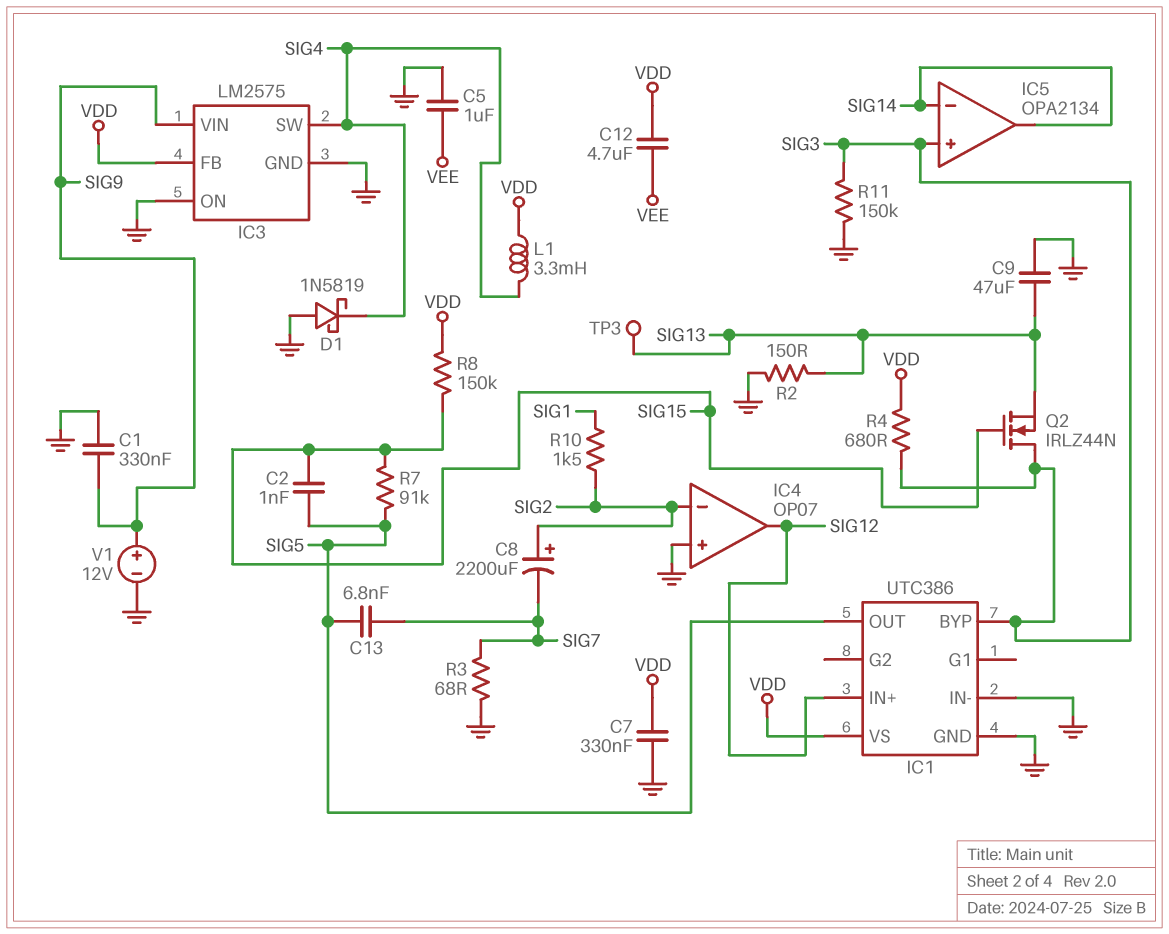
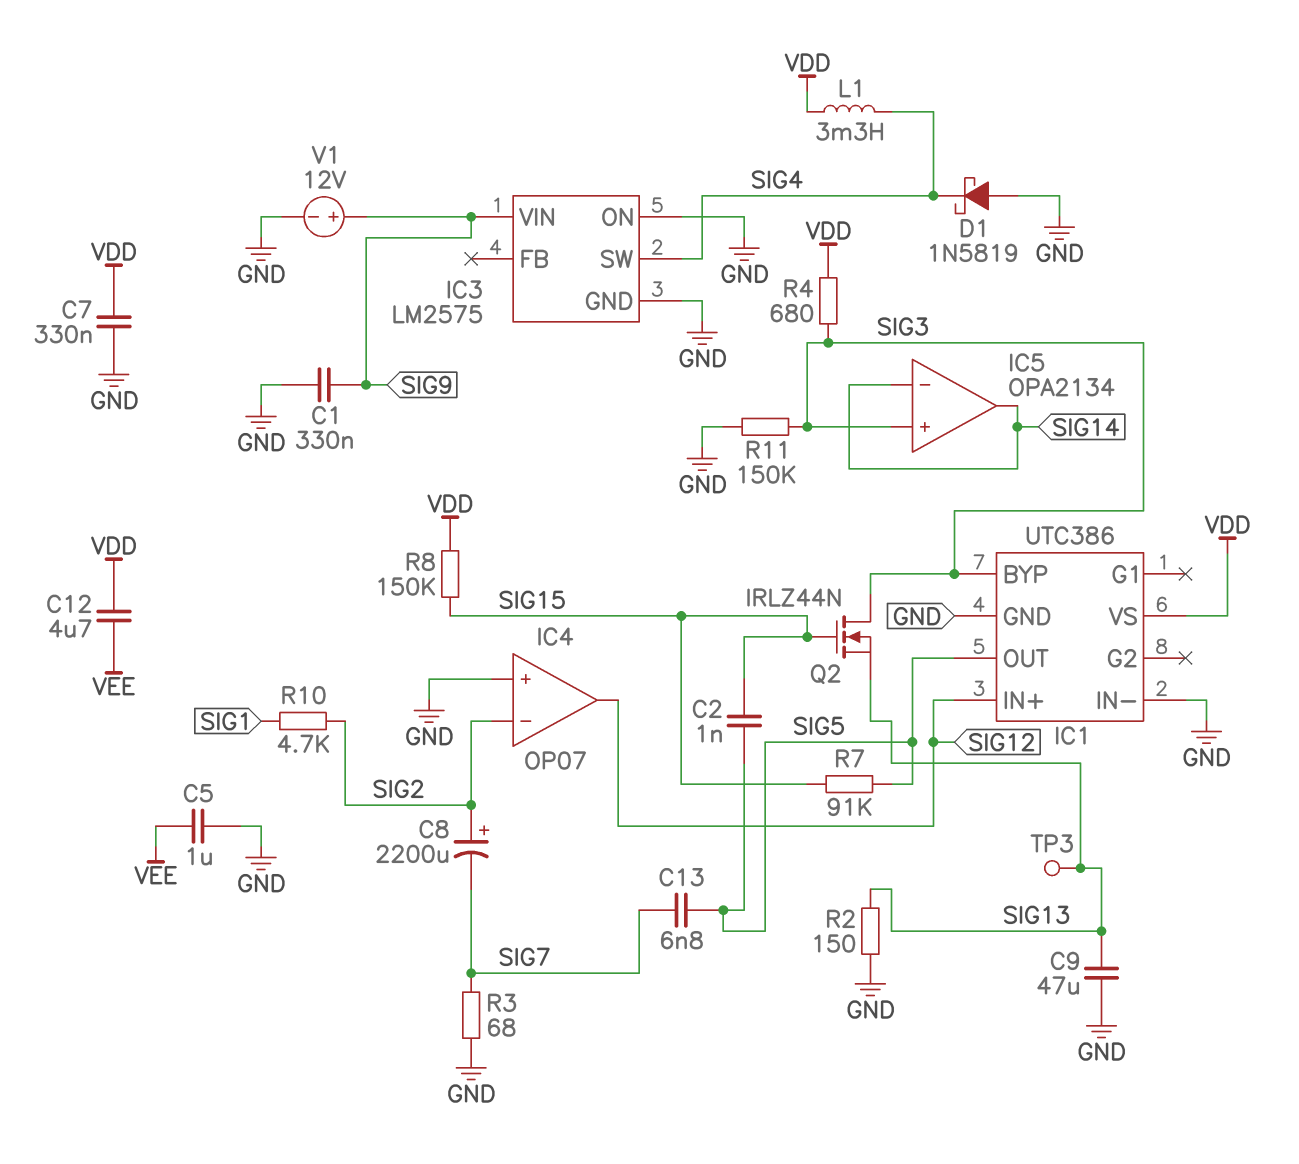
IC3 pin FB: VDD -> none
R10: 1.5k (SIG1, SIG2) -> 4.7k (SIG1, SIG2)

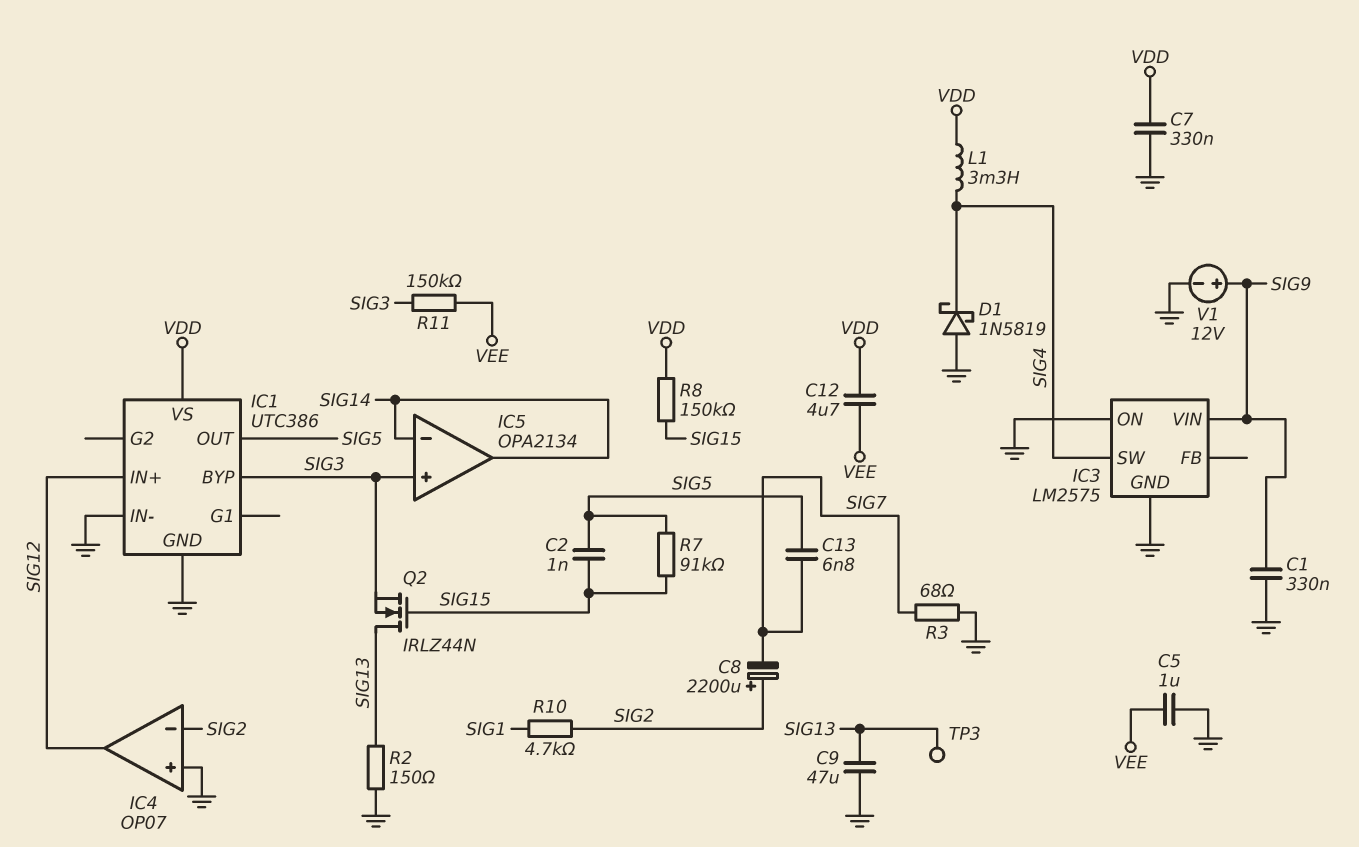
Q2: NMOS IRLZ44N (G SIG15, D SIG3, S SIG13) -> NMOS IRLZ44N (G SIG15, D SIG13, S SIG3)
R4: 680 (SIG3, VDD) -> none
R11: 150k (GND, SIG3) -> 150k (SIG3, VEE)

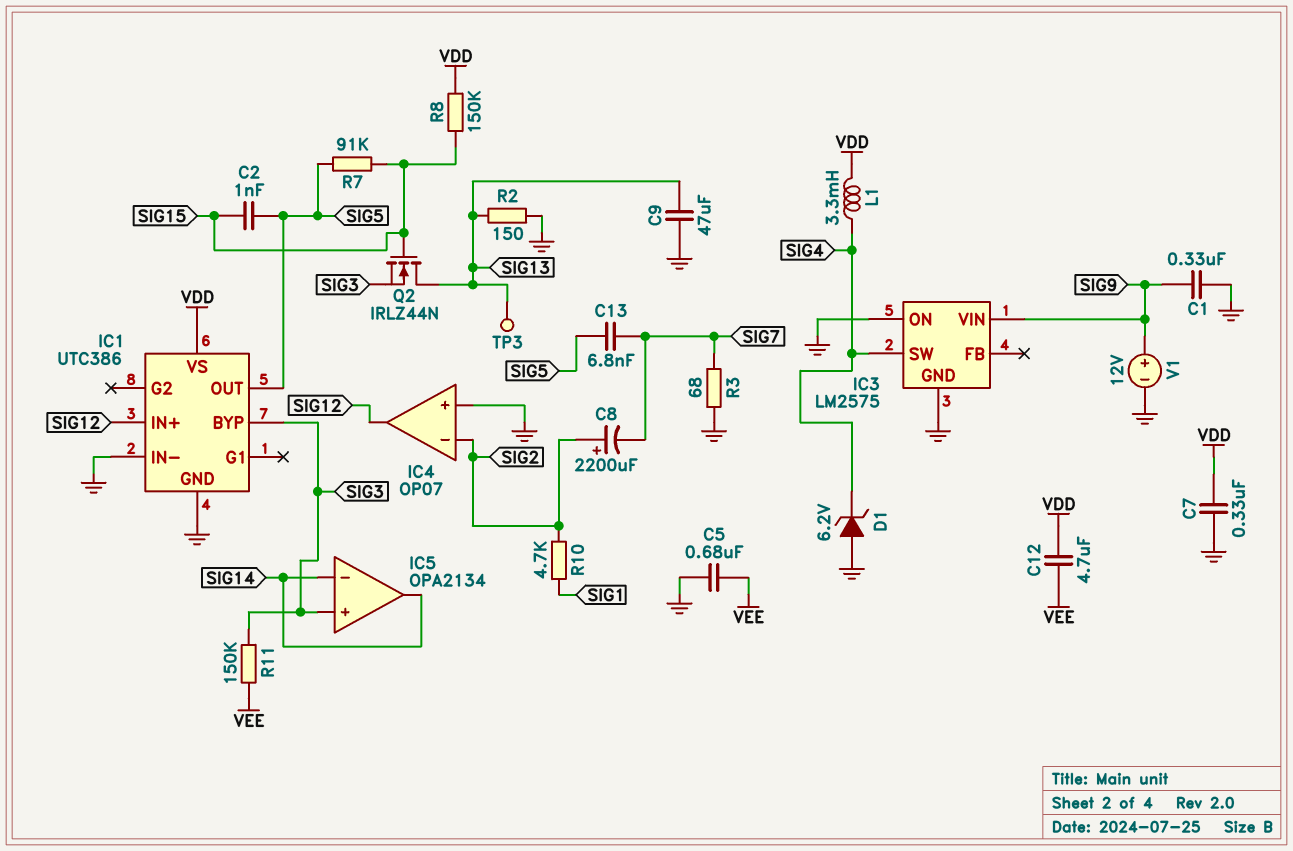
C5: 1uF (GND, VEE) -> 680nF (GND, VEE)
D1: schottky 1N5819 (A GND, K SIG4) -> zener 6.2V (A GND, K SIG4)

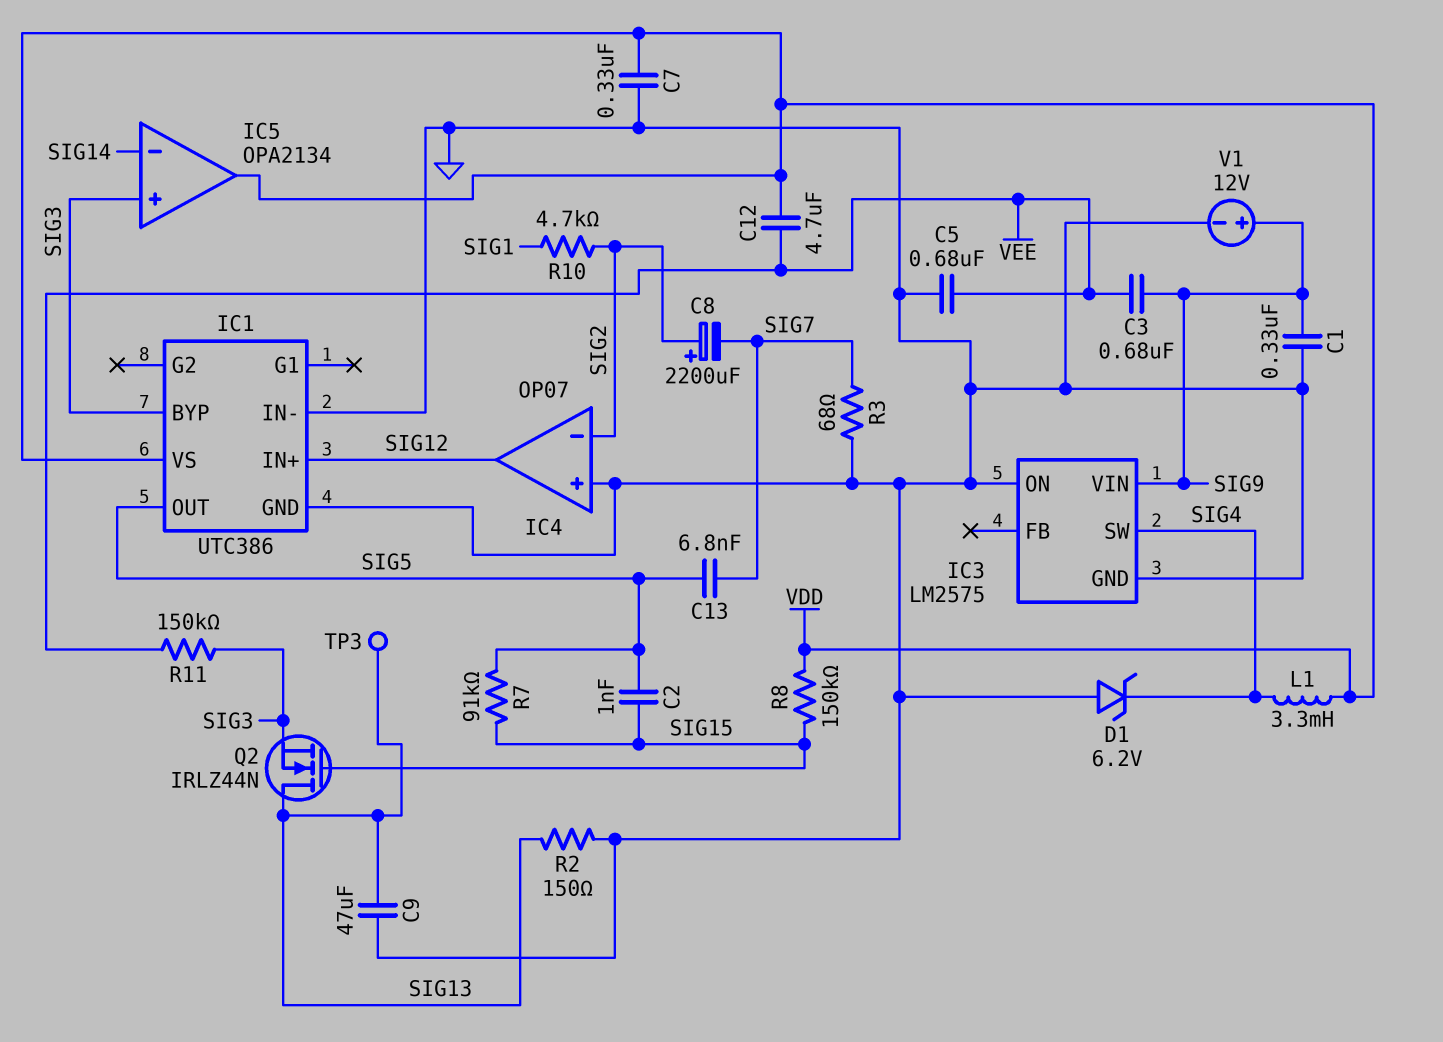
C3: none -> 680nF (SIG9, VEE)
IC5 pin out: SIG14 -> VDD

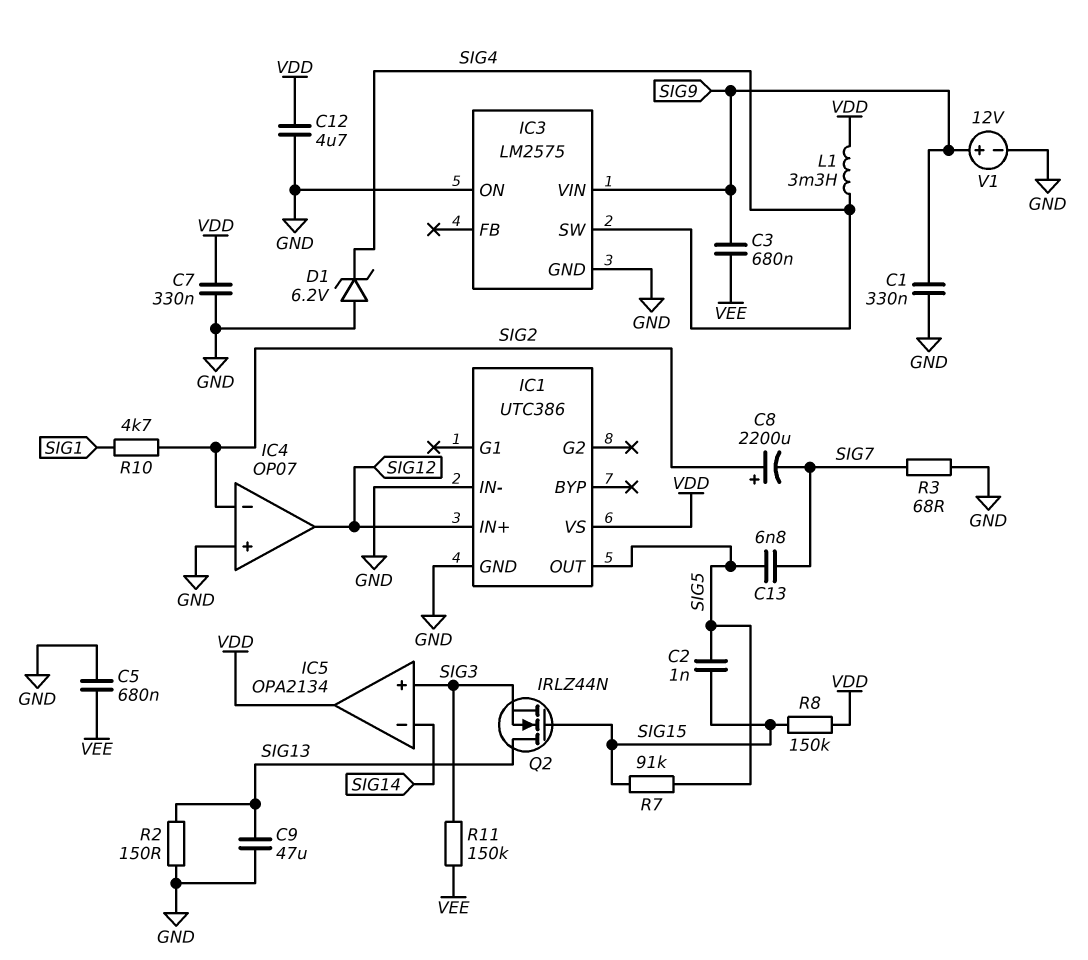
C12: 4.7uF (VDD, VEE) -> 4.7uF (GND, VDD)
IC1 pin BYP: SIG3 -> none
TP3: test point (SIG13) -> none

